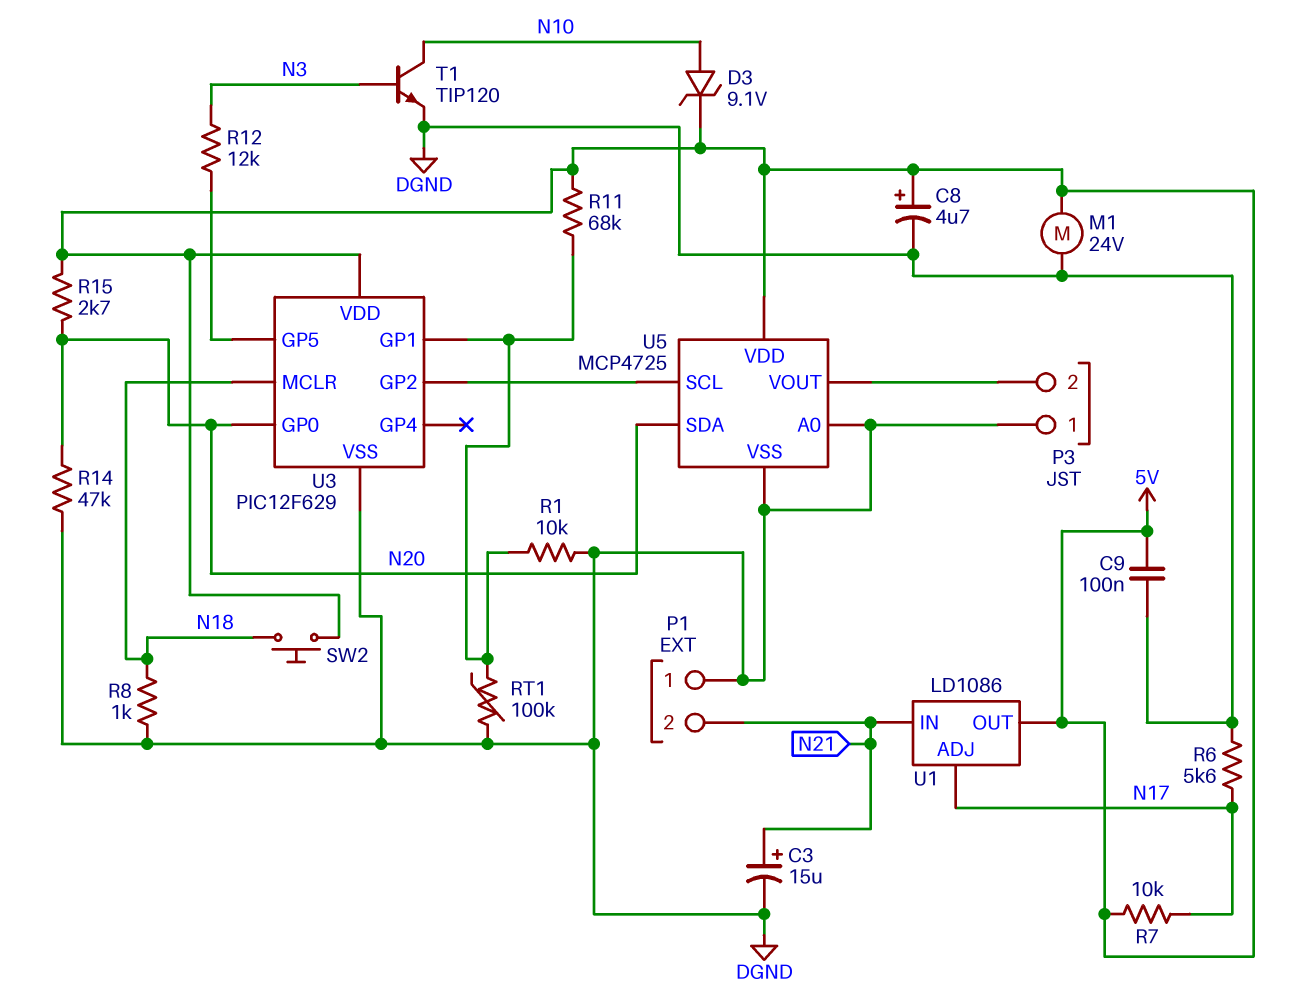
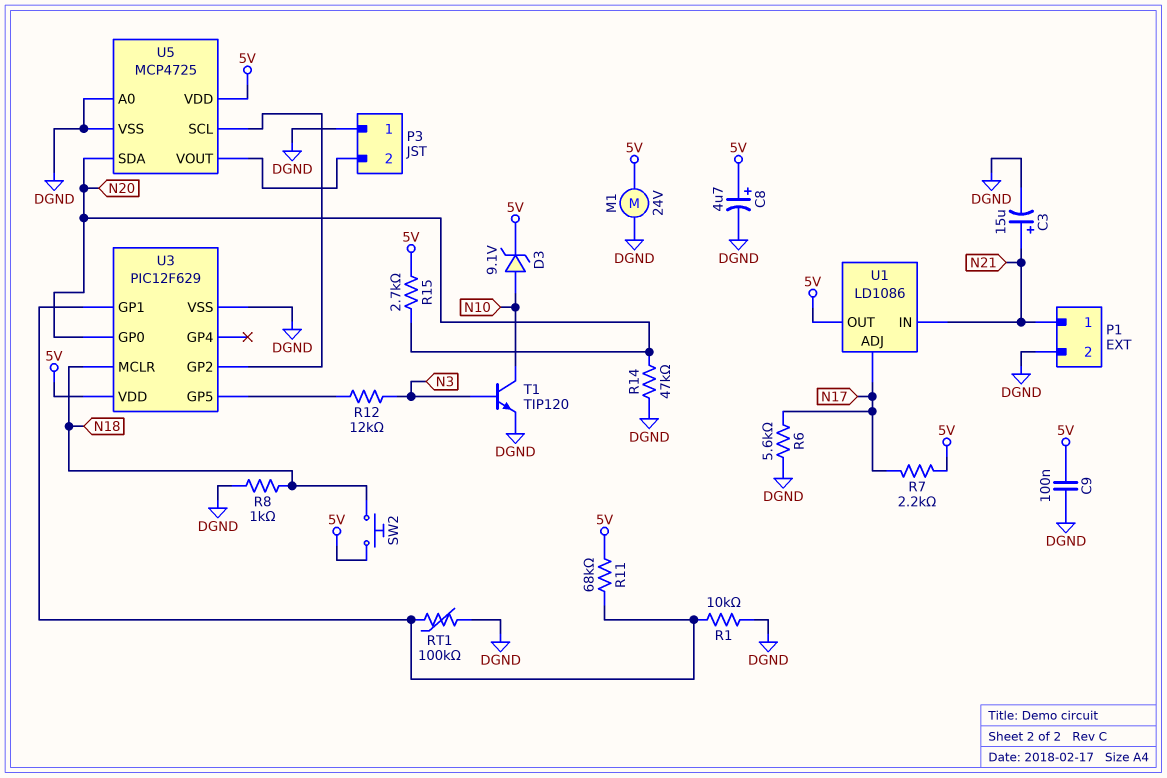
P1 pin 1: DGND -> N21
P1 pin 2: N21 -> DGND
R7: 10k (5V, N17) -> 2.2k (5V, N17)

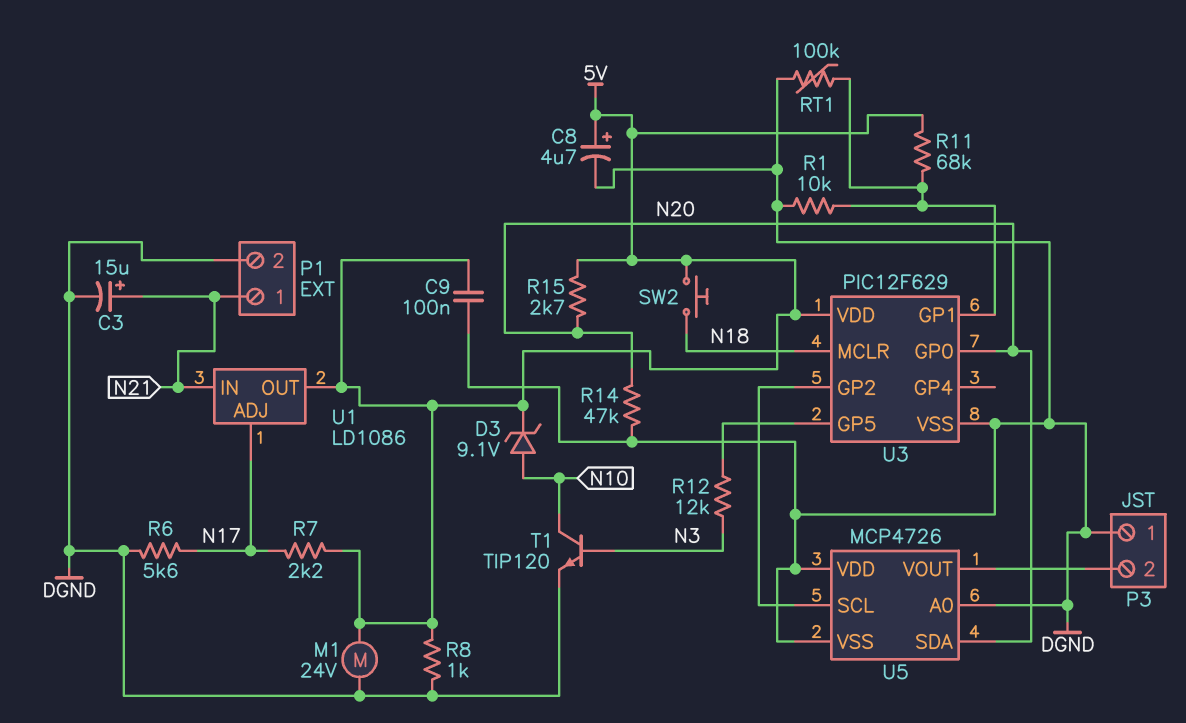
R8: 1k (DGND, N18) -> 1k (5V, DGND)
U5: MCP4725 -> MCP4726
U5 pin VDD: 5V -> DGND

